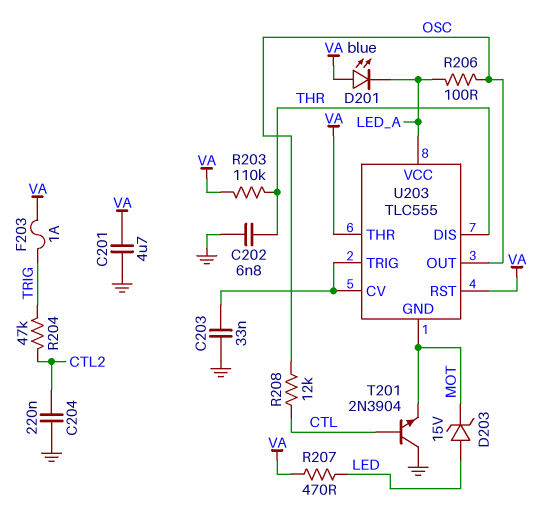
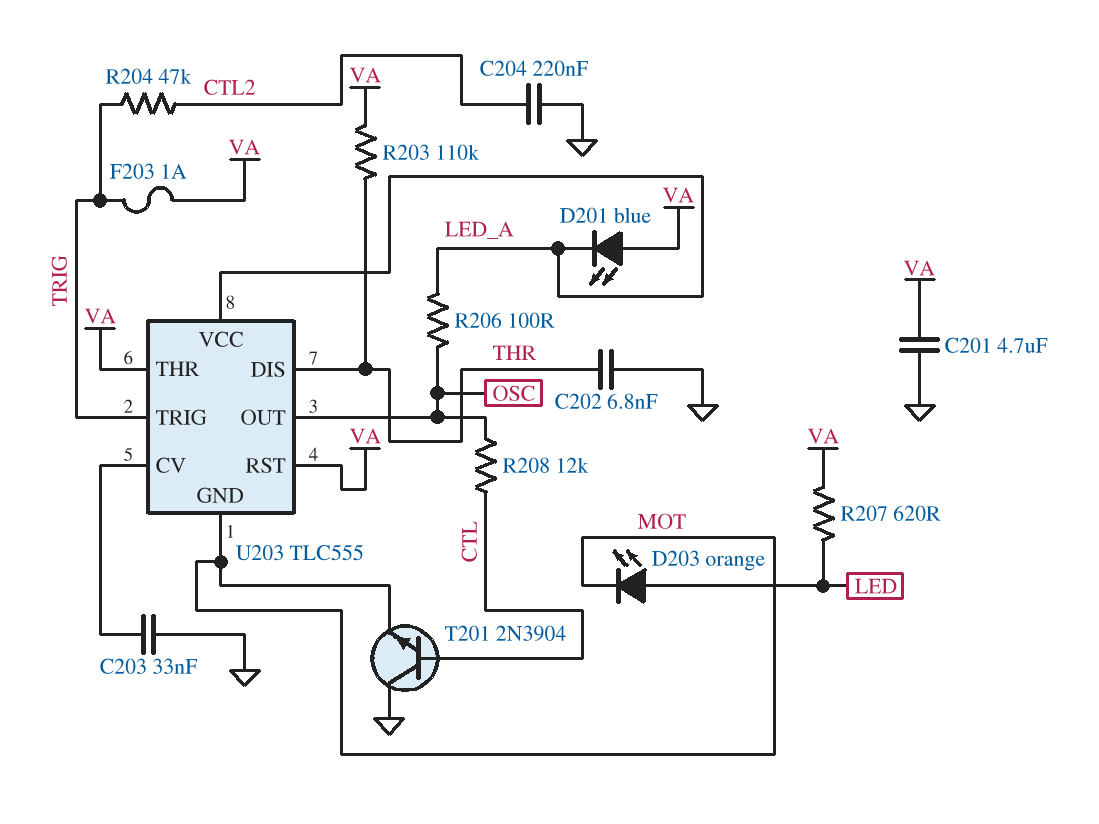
D203: zener 15V (A LED, K MOT) -> LED orange (A LED, K MOT)
R207: 470 (LED, VA) -> 620 (LED, VA)
U203 pin TRIG: U203/CV -> TRIG

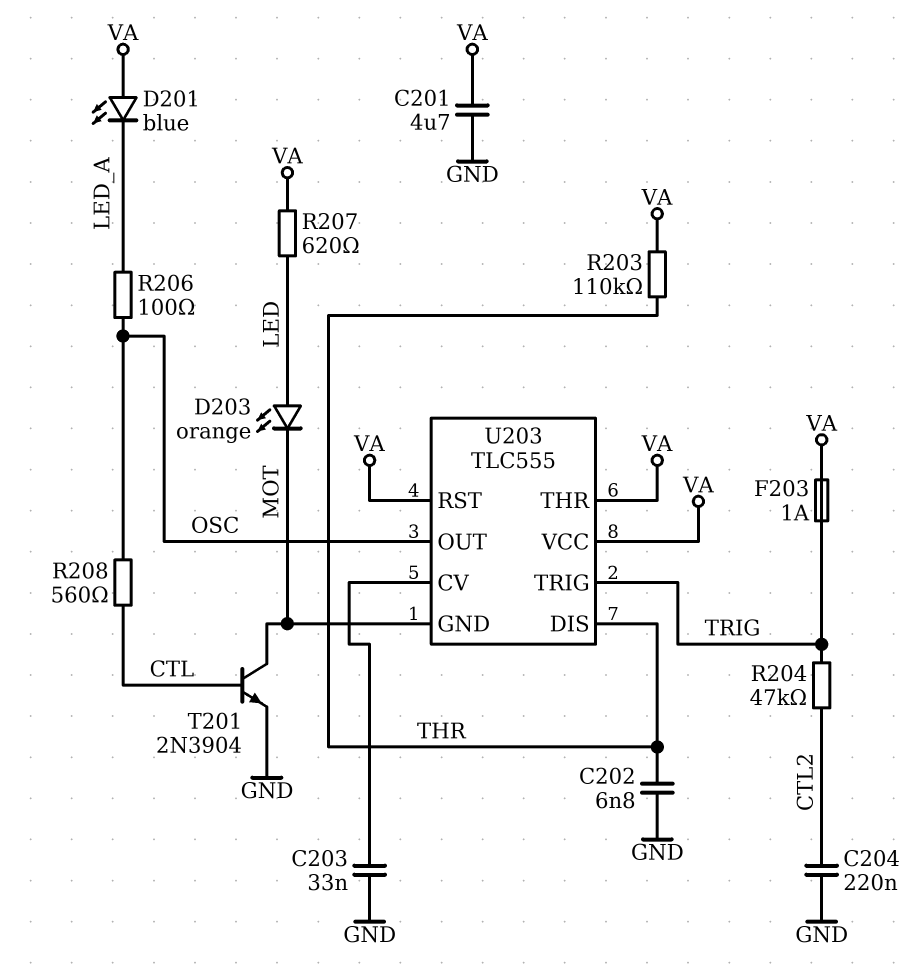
R208: 12k (CTL, OSC) -> 560 (CTL, OSC)
T201: NPN 2N3904 (B CTL, C GND, E MOT) -> NPN 2N3904 (B CTL, C MOT, E GND)
U203 pin VCC: LED_A -> VA

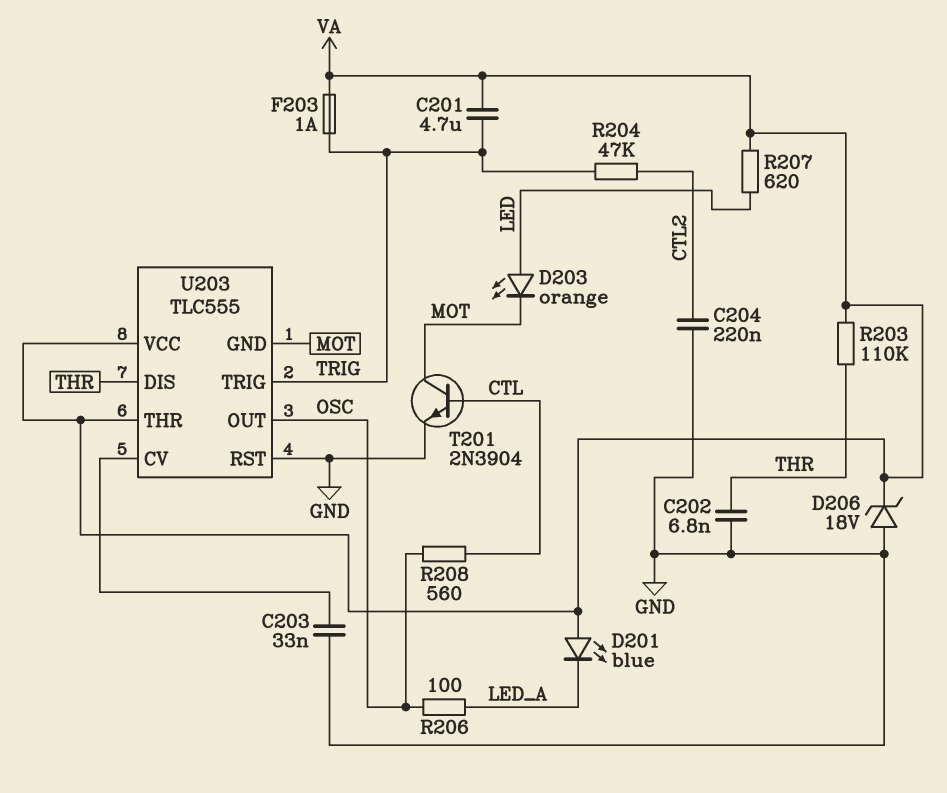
C201: 4.7uF (GND, VA) -> 4.7uF (TRIG, VA)
D206: none -> zener 18V (A GND, K VA)
U203 pin RST: VA -> GND

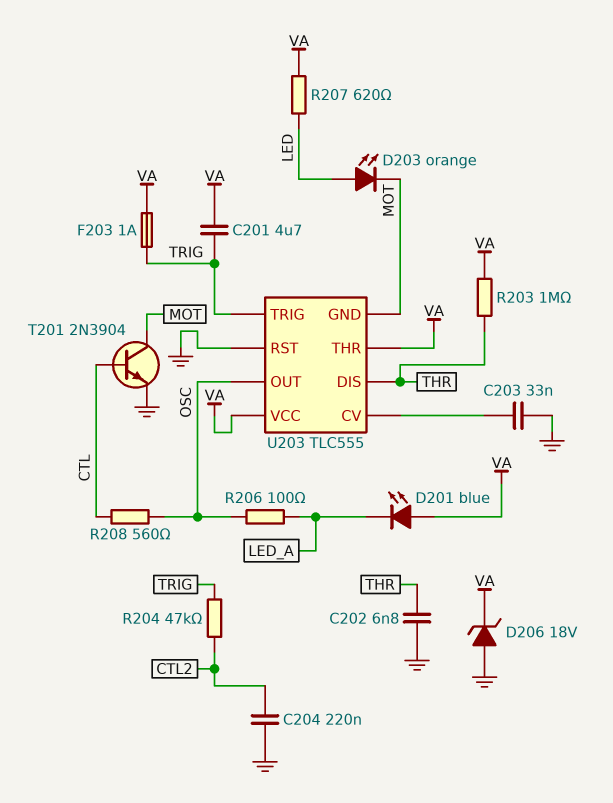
R203: 110k (THR, VA) -> 1M (THR, VA)

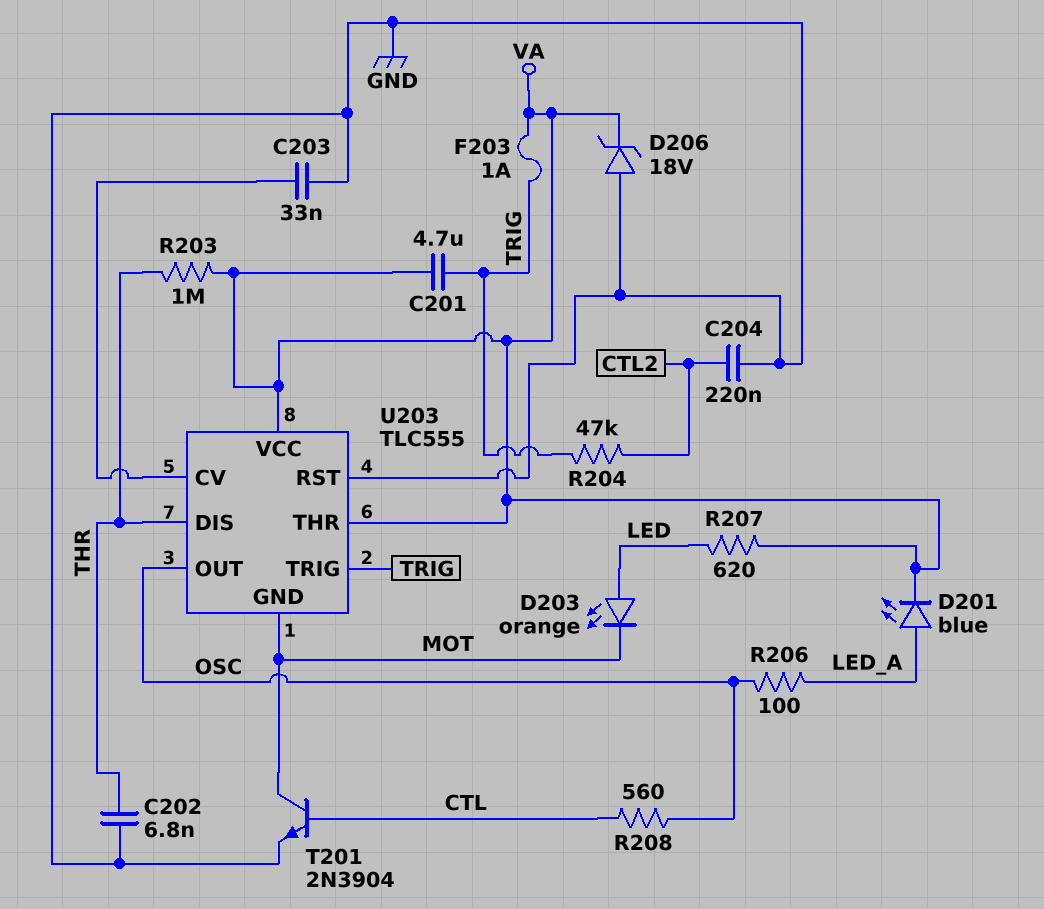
D201: LED blue (A VA, K LED_A) -> LED blue (A LED_A, K VA)

